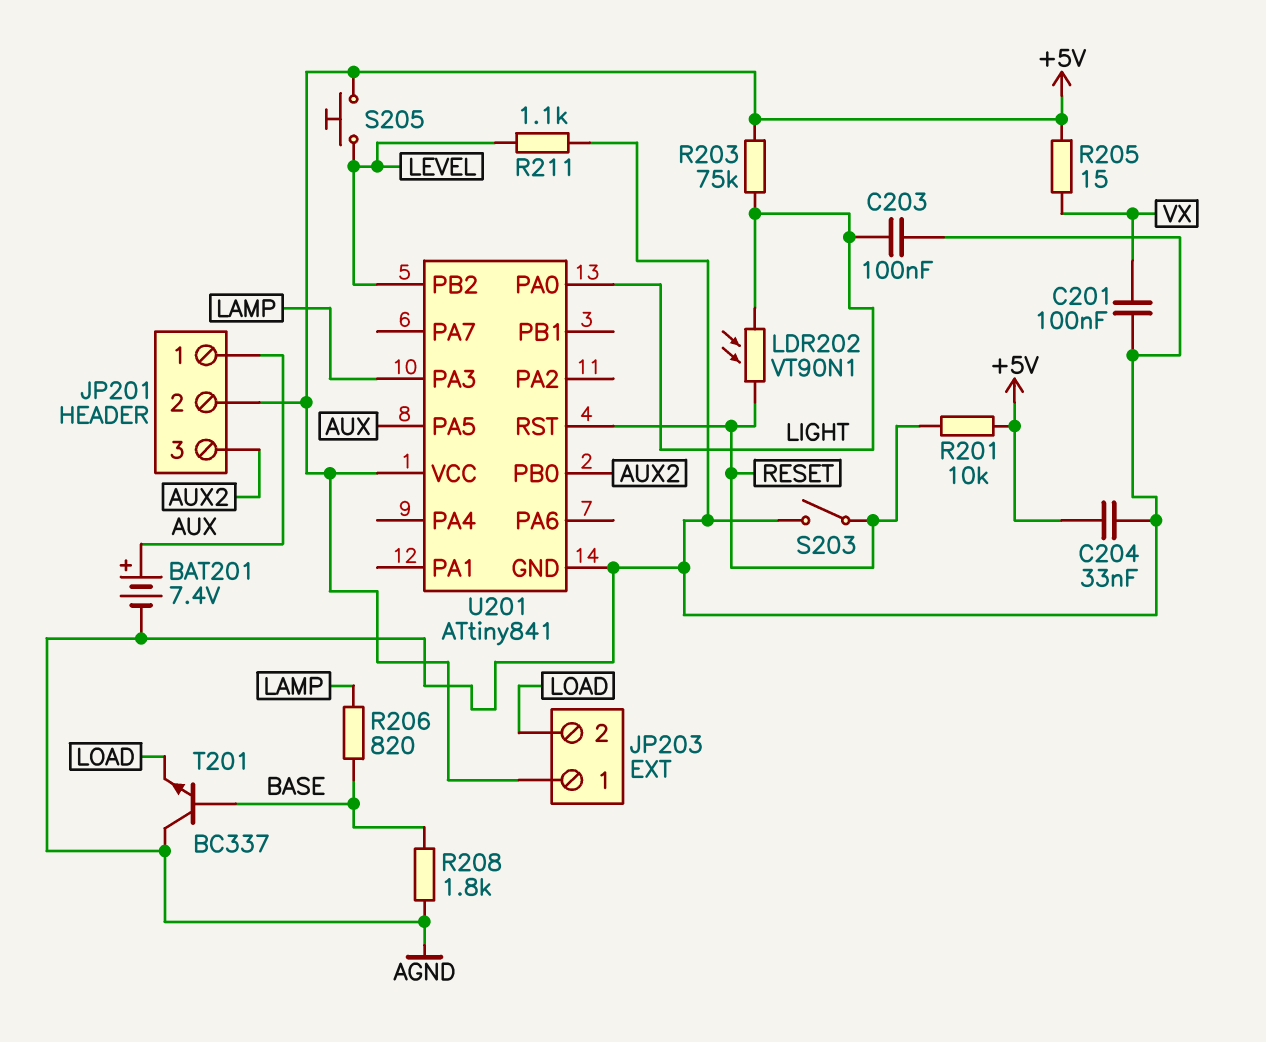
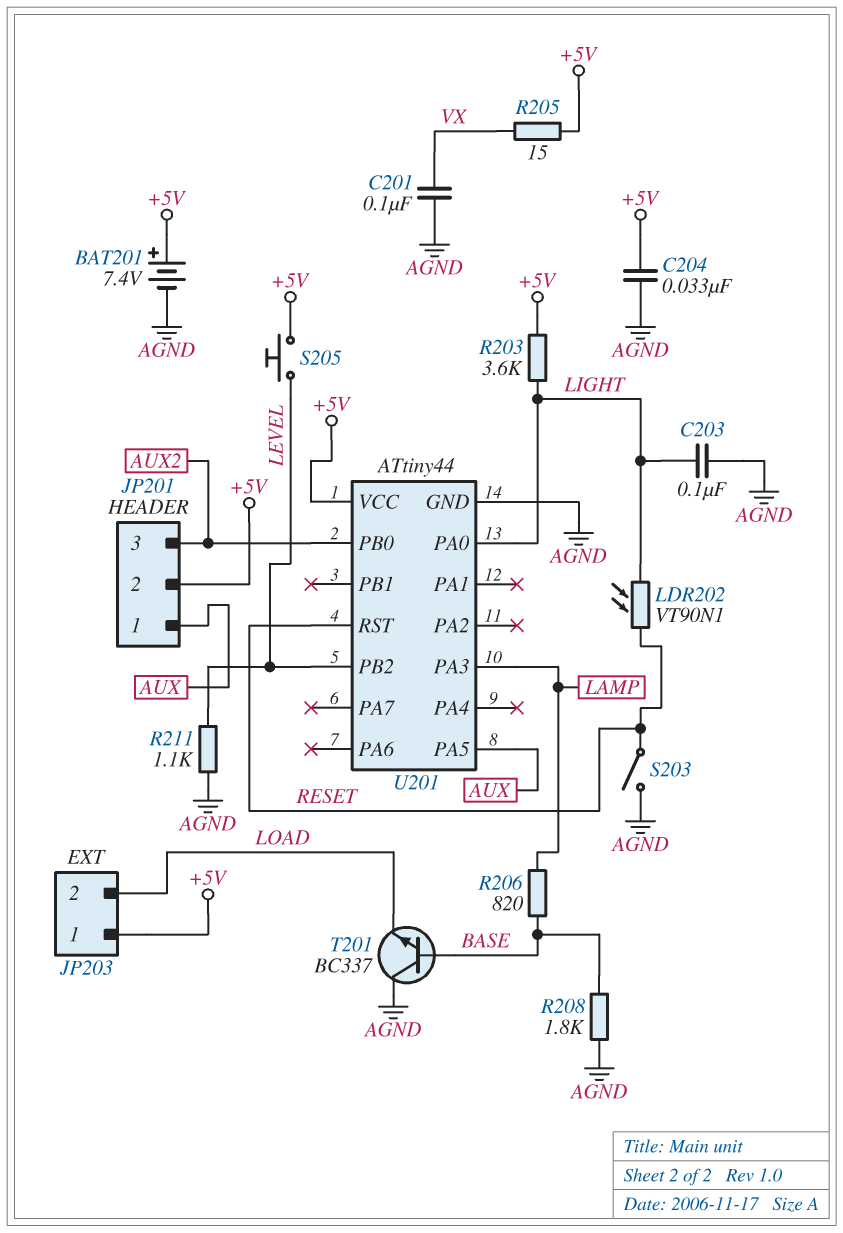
BAT201: 7.4V (plus AUX, minus AGND) -> 7.4V (plus +5V, minus AGND)
R201: 10k (+5V, RESET) -> none
R203: 75k (+5V, LIGHT) -> 3.6k (+5V, LIGHT)
U201: ATtiny841 -> ATtiny44

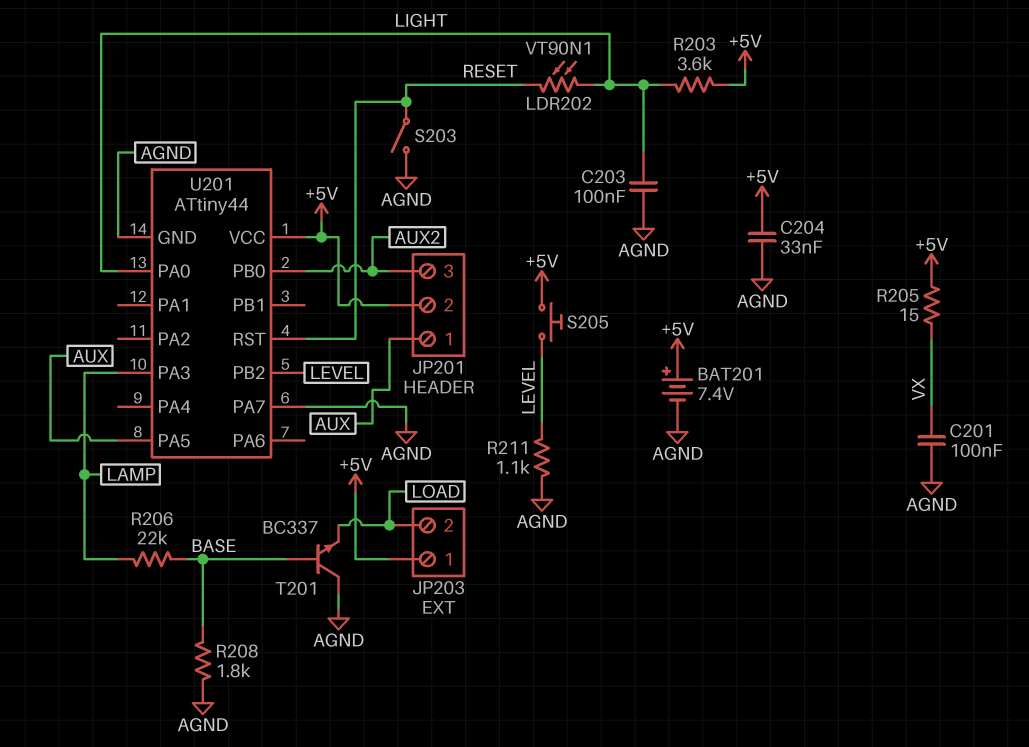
R206: 820 (BASE, LAMP) -> 22k (BASE, LAMP)
U201 pin PA7: none -> AGND

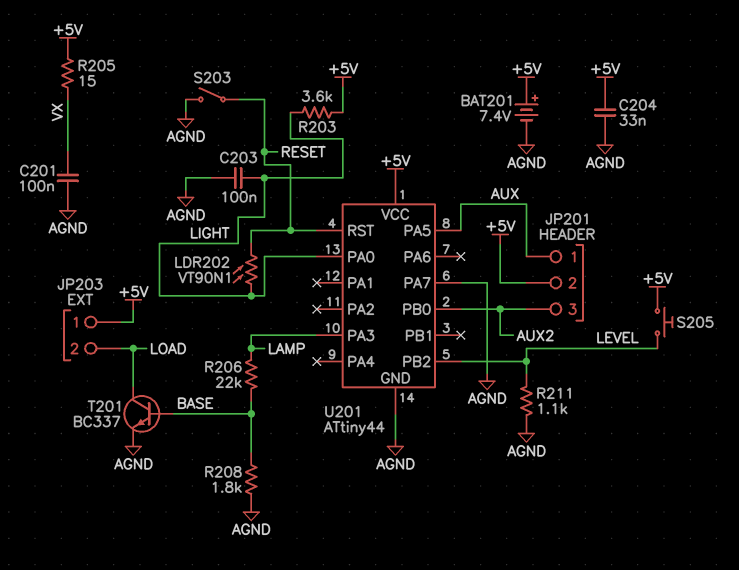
T201: NPN BC337 (B BASE, C AGND, E LOAD) -> NPN BC337 (B BASE, C LOAD, E AGND)

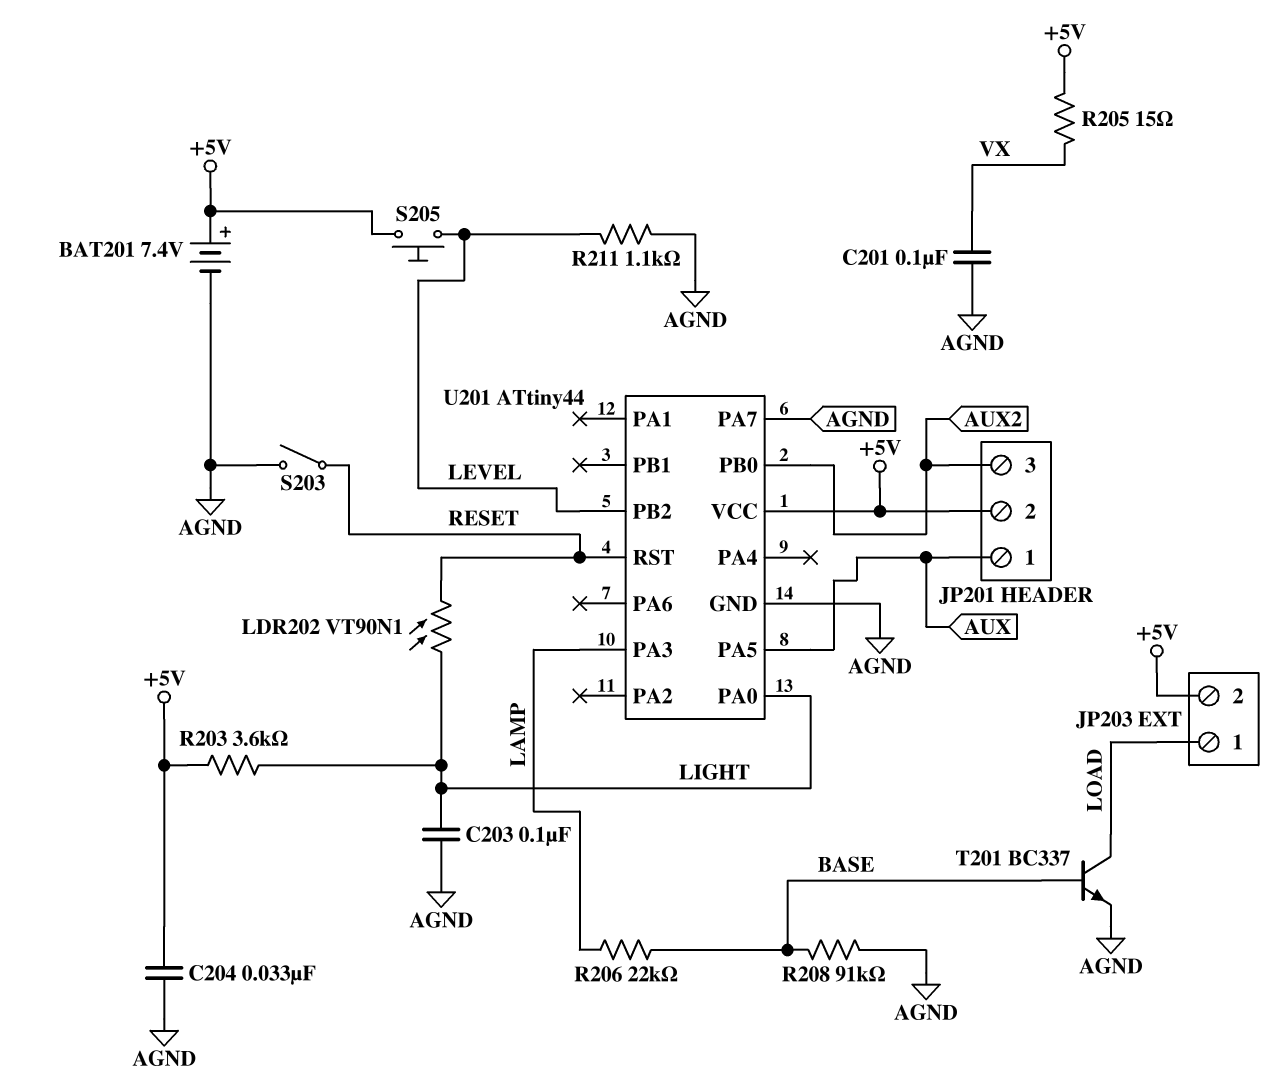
JP203 pin 1: +5V -> LOAD
JP203 pin 2: LOAD -> +5V
R208: 1.8k (AGND, BASE) -> 91k (AGND, BASE)

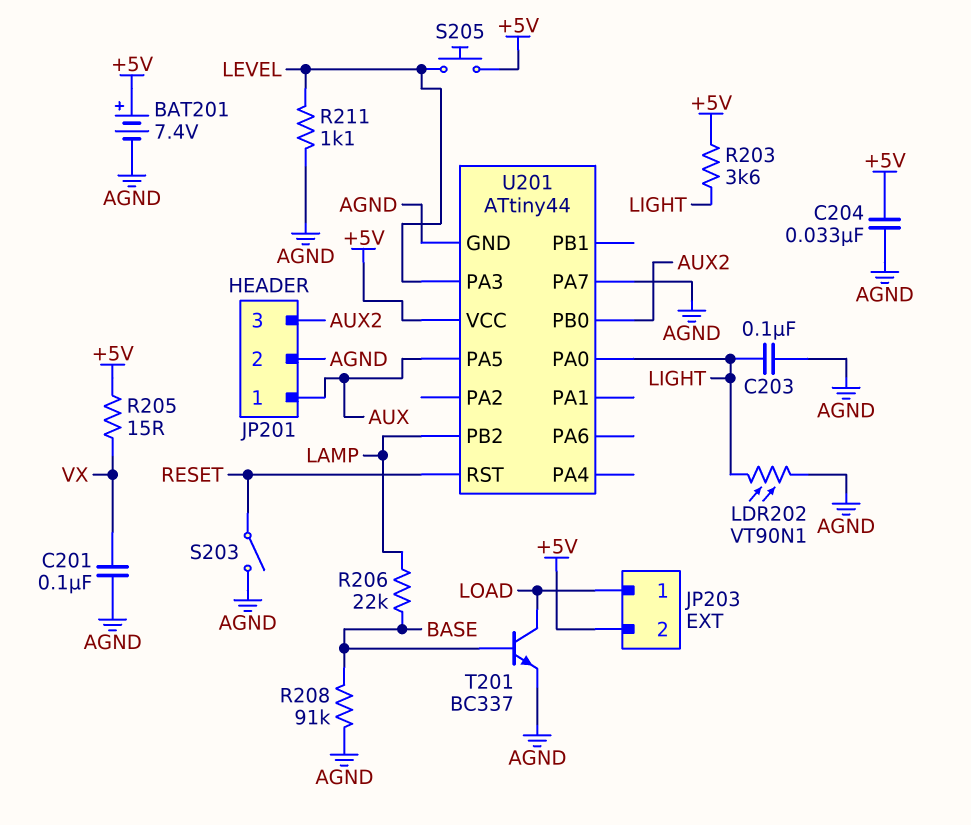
JP201 pin 2: +5V -> AGND
LDR202: VT90N1 (LIGHT, RESET) -> VT90N1 (AGND, LIGHT)
U201 pin PA3: LAMP -> LEVEL
U201 pin PB2: LEVEL -> LAMP

